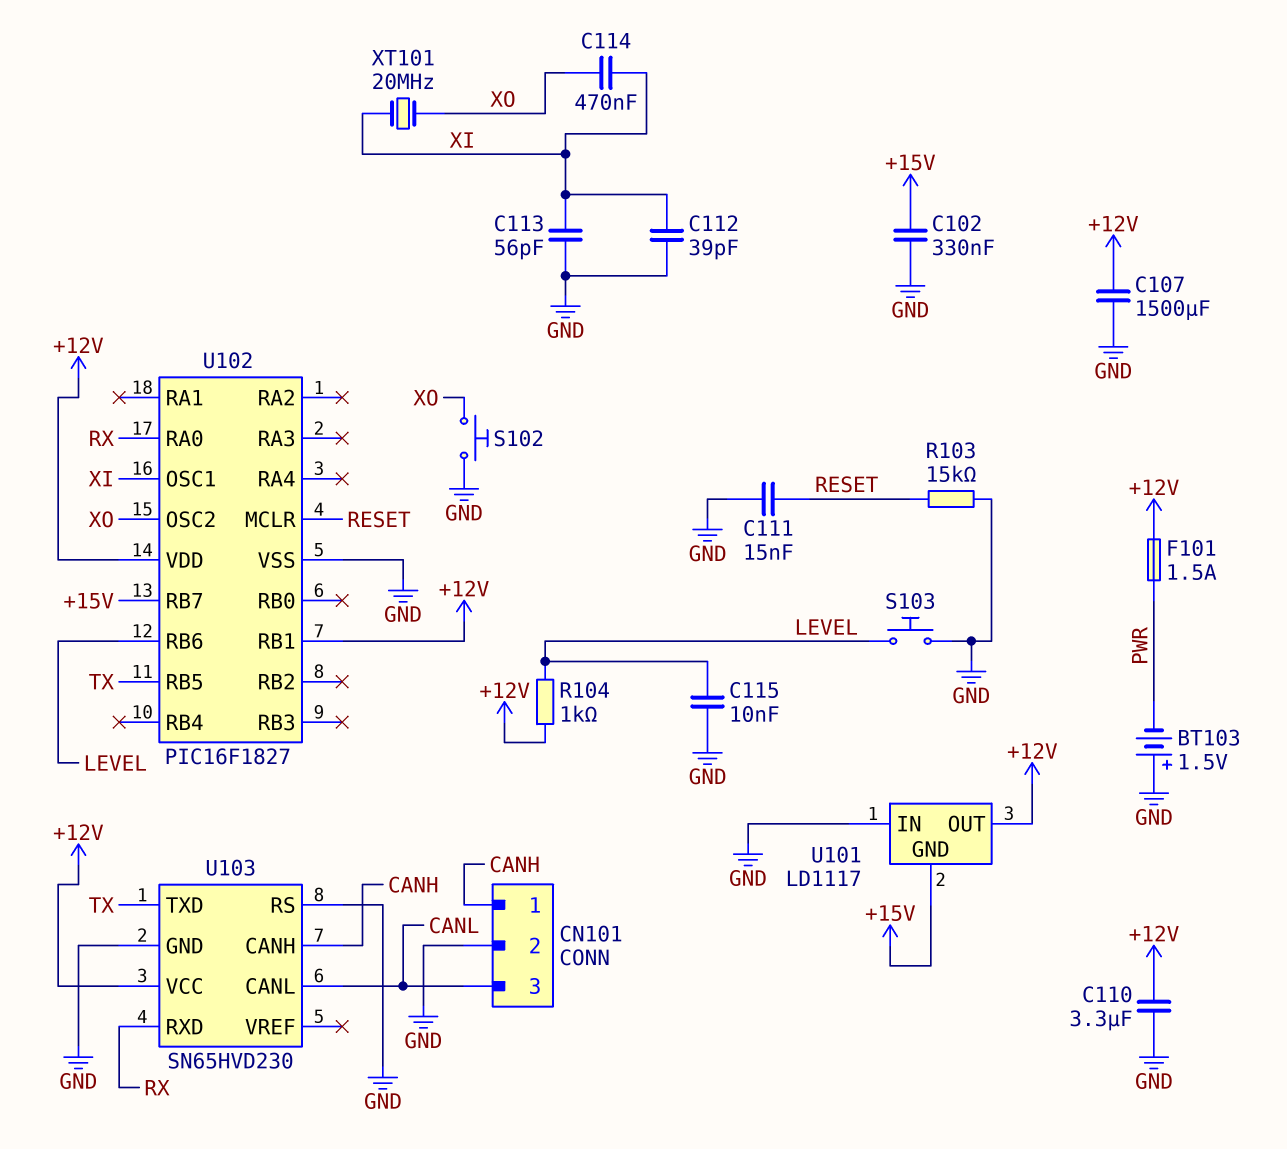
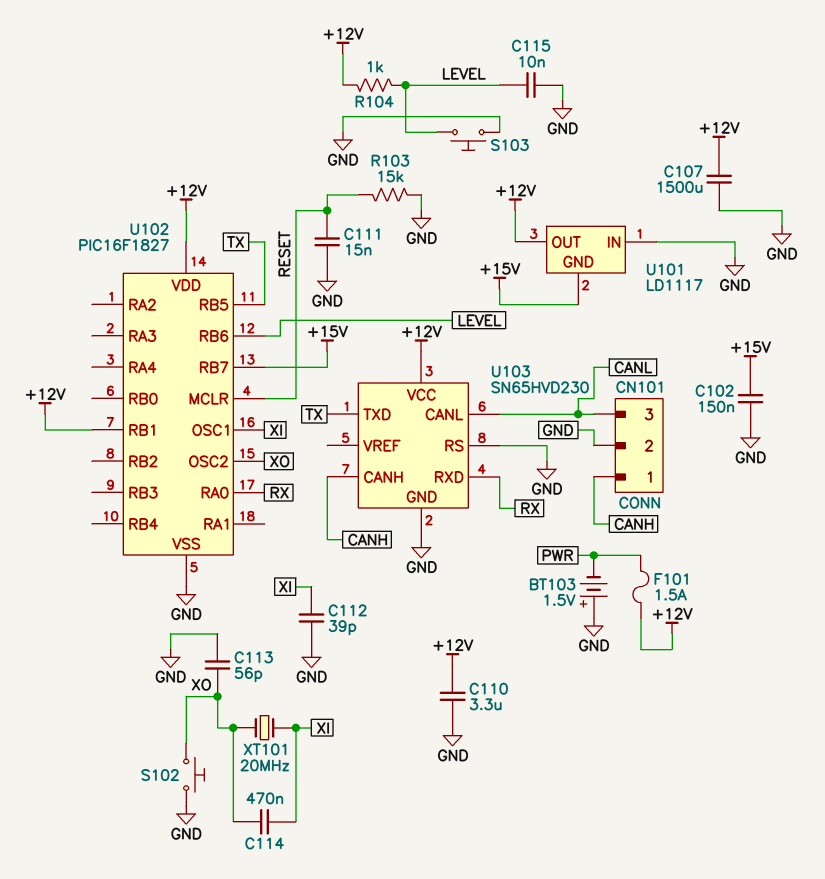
C102: 330nF (+15V, GND) -> 150nF (+15V, GND)
C113: 56pF (GND, XI) -> 56pF (GND, XO)

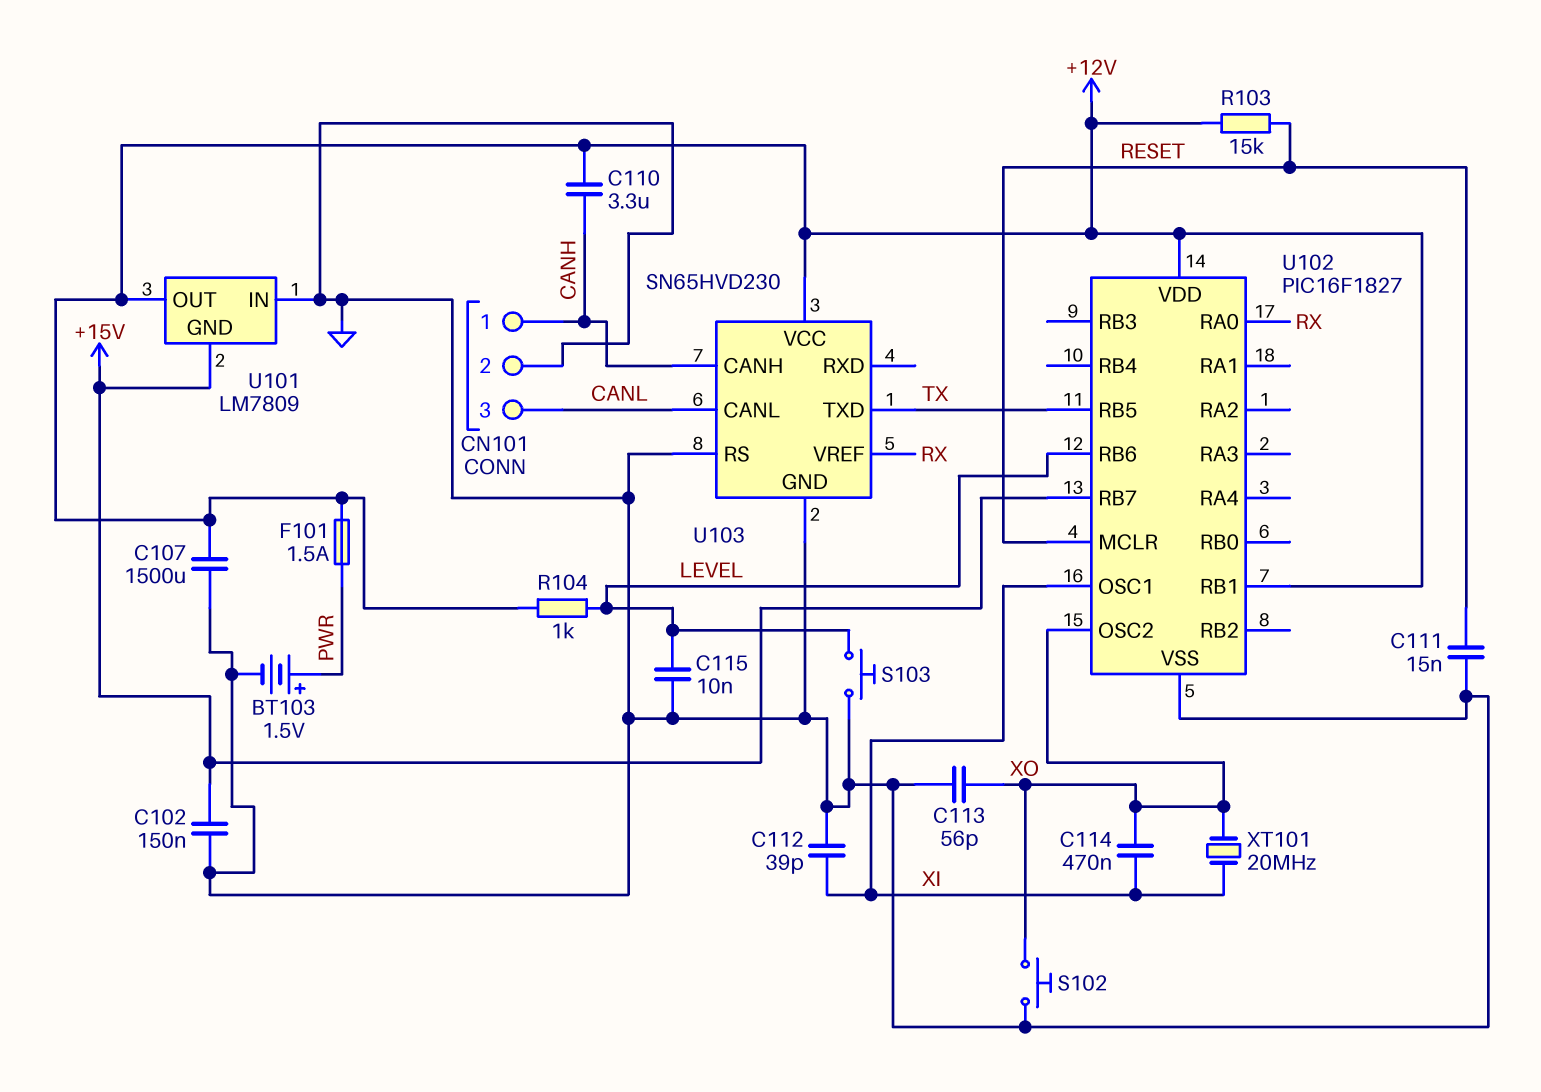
BT103: 1.5V (plus GND, minus PWR) -> 1.5V (plus PWR, minus GND)
C110: 3.3uF (+12V, GND) -> 3.3uF (+12V, CANH)
R103: 15k (GND, RESET) -> 15k (+12V, RESET)
U101: LD1117 -> LM7809
U103 pin RXD: RX -> none
U103 pin VREF: none -> RX

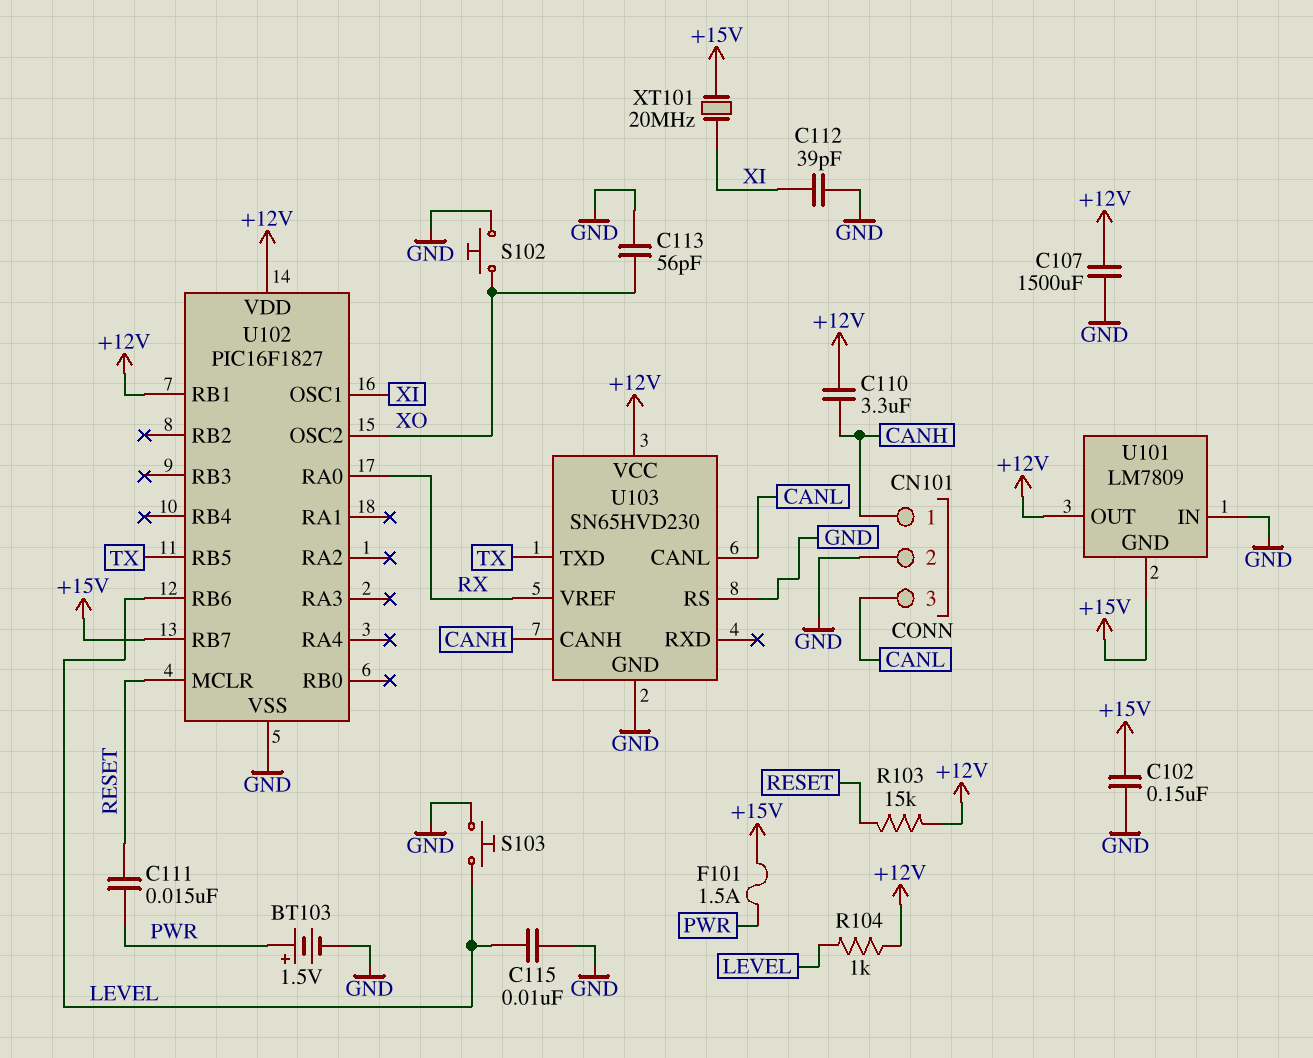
C111: 15nF (GND, RESET) -> 15nF (PWR, RESET)
C114: 470nF (XI, XO) -> none
F101: 1.5A (+12V, PWR) -> 1.5A (+15V, PWR)
XT101: 20MHz (XI, XO) -> 20MHz (+15V, XI)

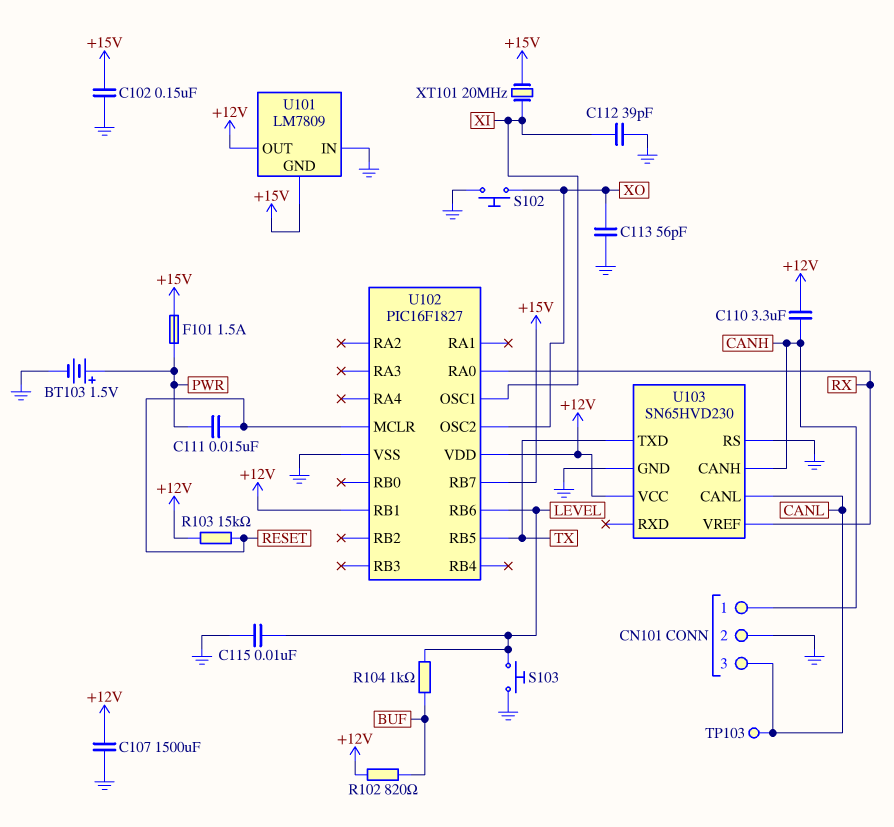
R102: none -> 820 (+12V, BUF)
R104: 1k (+12V, LEVEL) -> 1k (BUF, LEVEL)
TP103: none -> test point (CANL)

